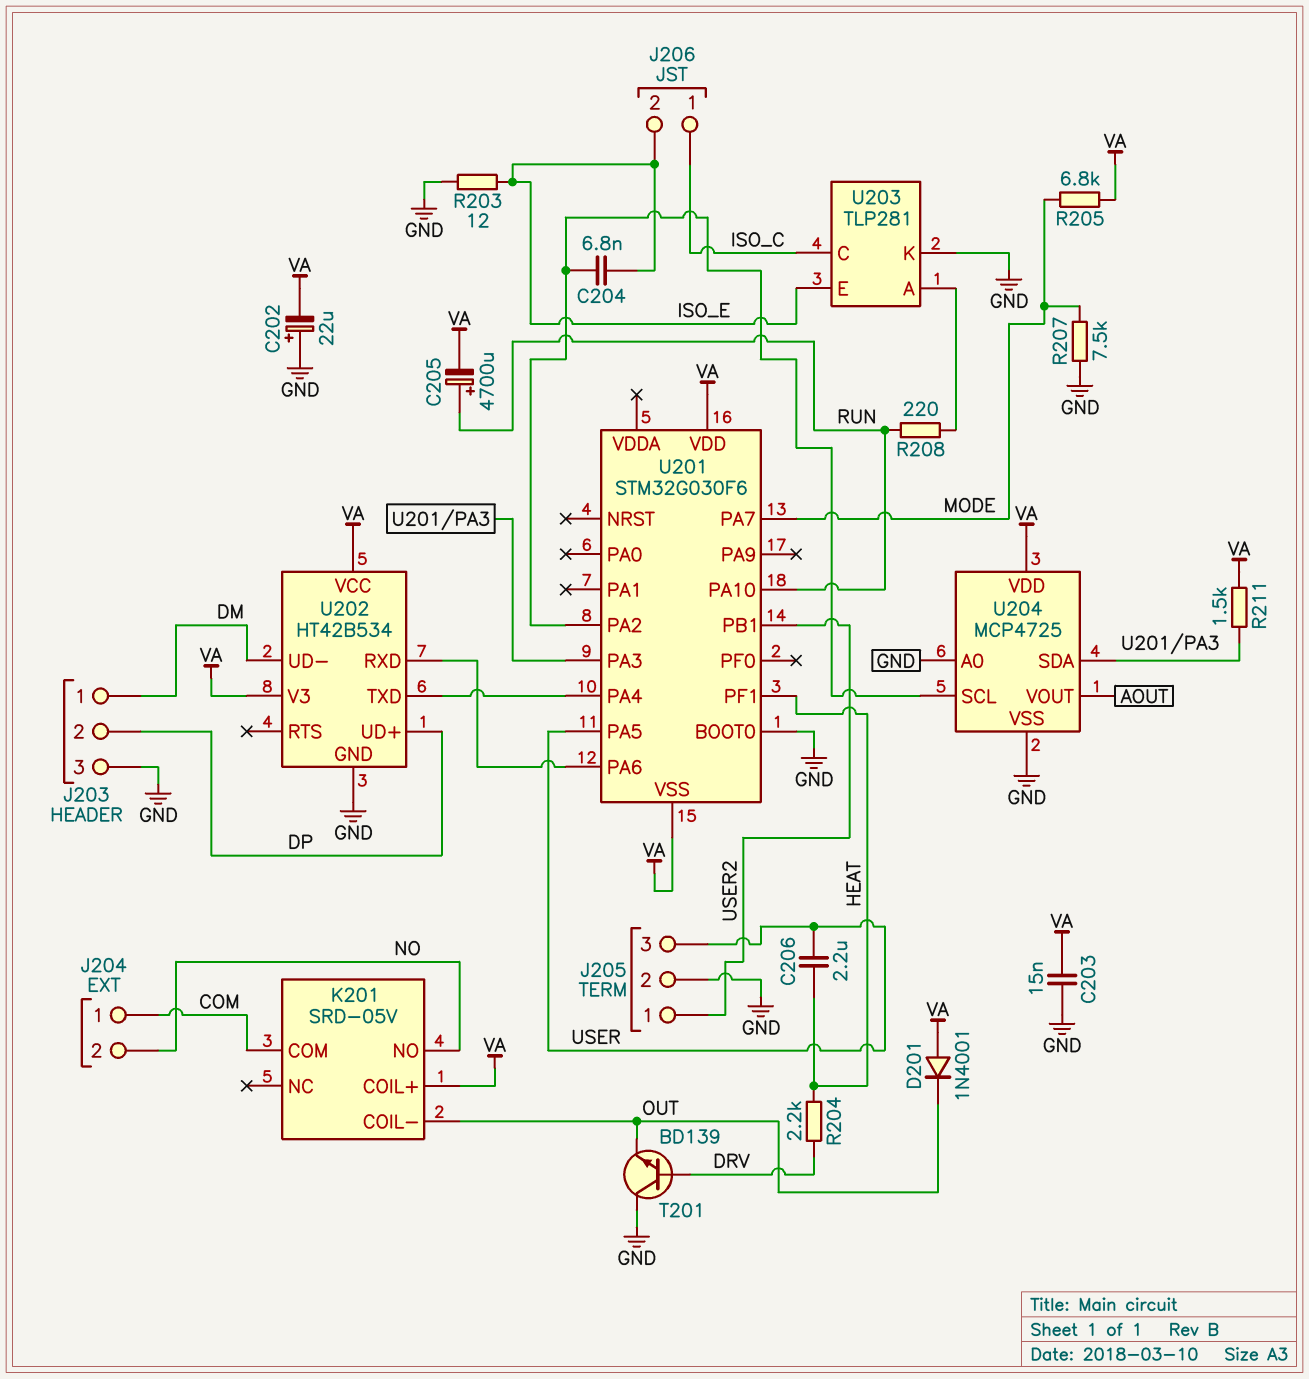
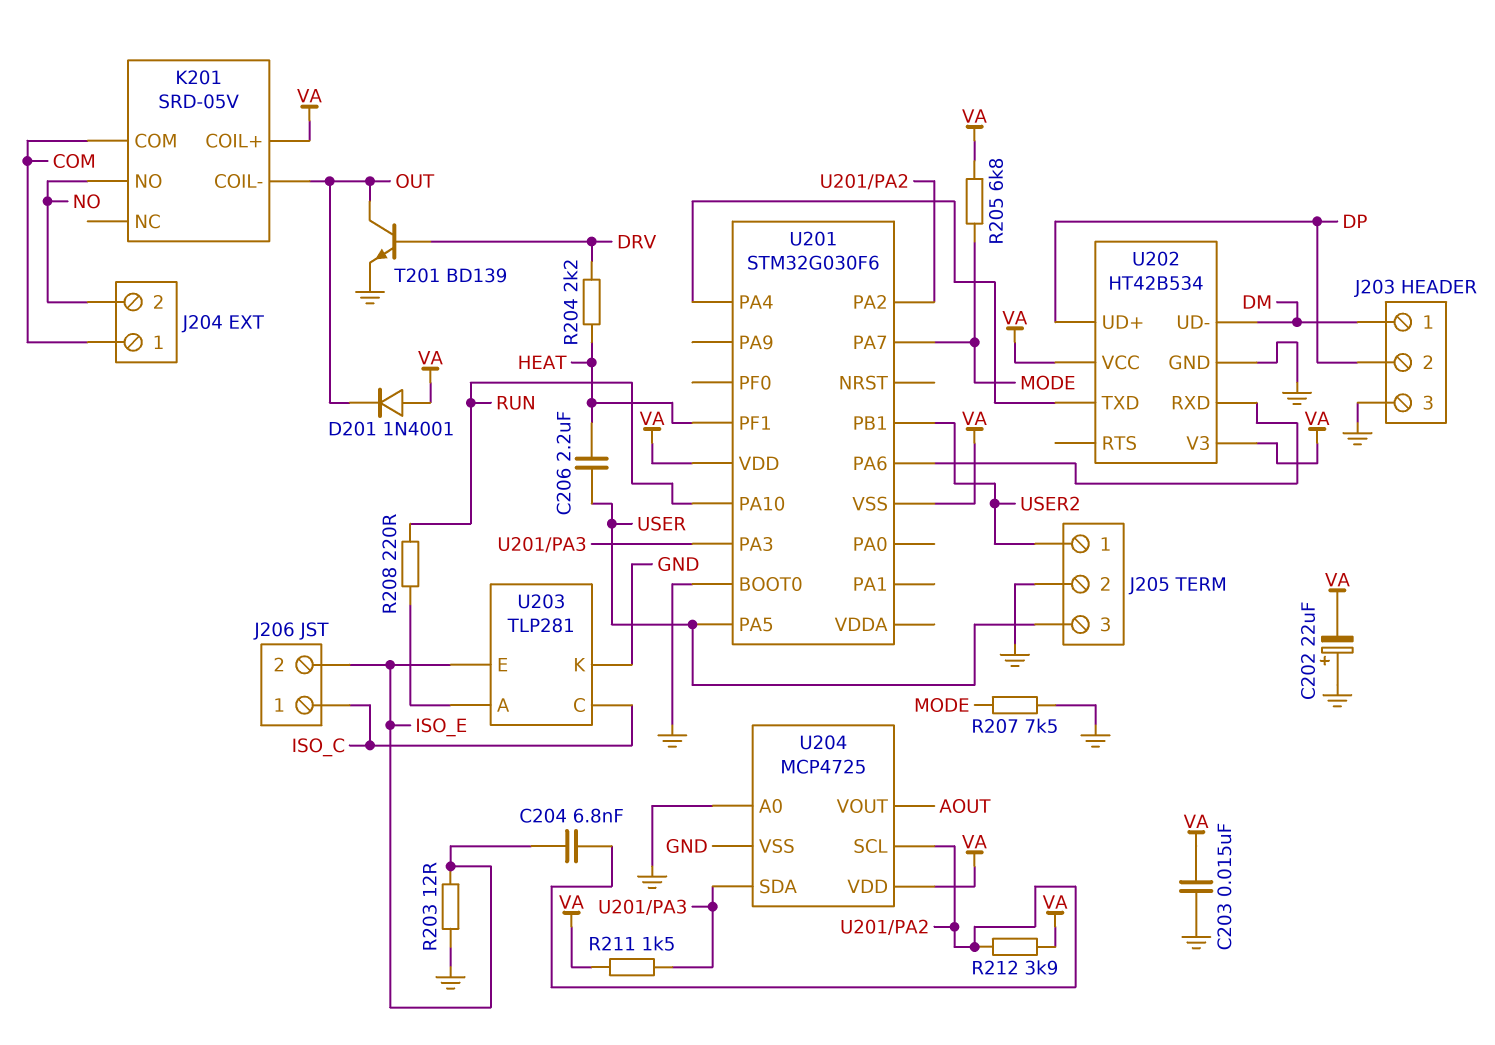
C205: 4700uF (plus RUN, minus VA) -> none
R212: none -> 3.9k (U201/PA2, VA)
T201: NPN BD139 (B DRV, C GND, E OUT) -> NPN BD139 (B DRV, C OUT, E GND)

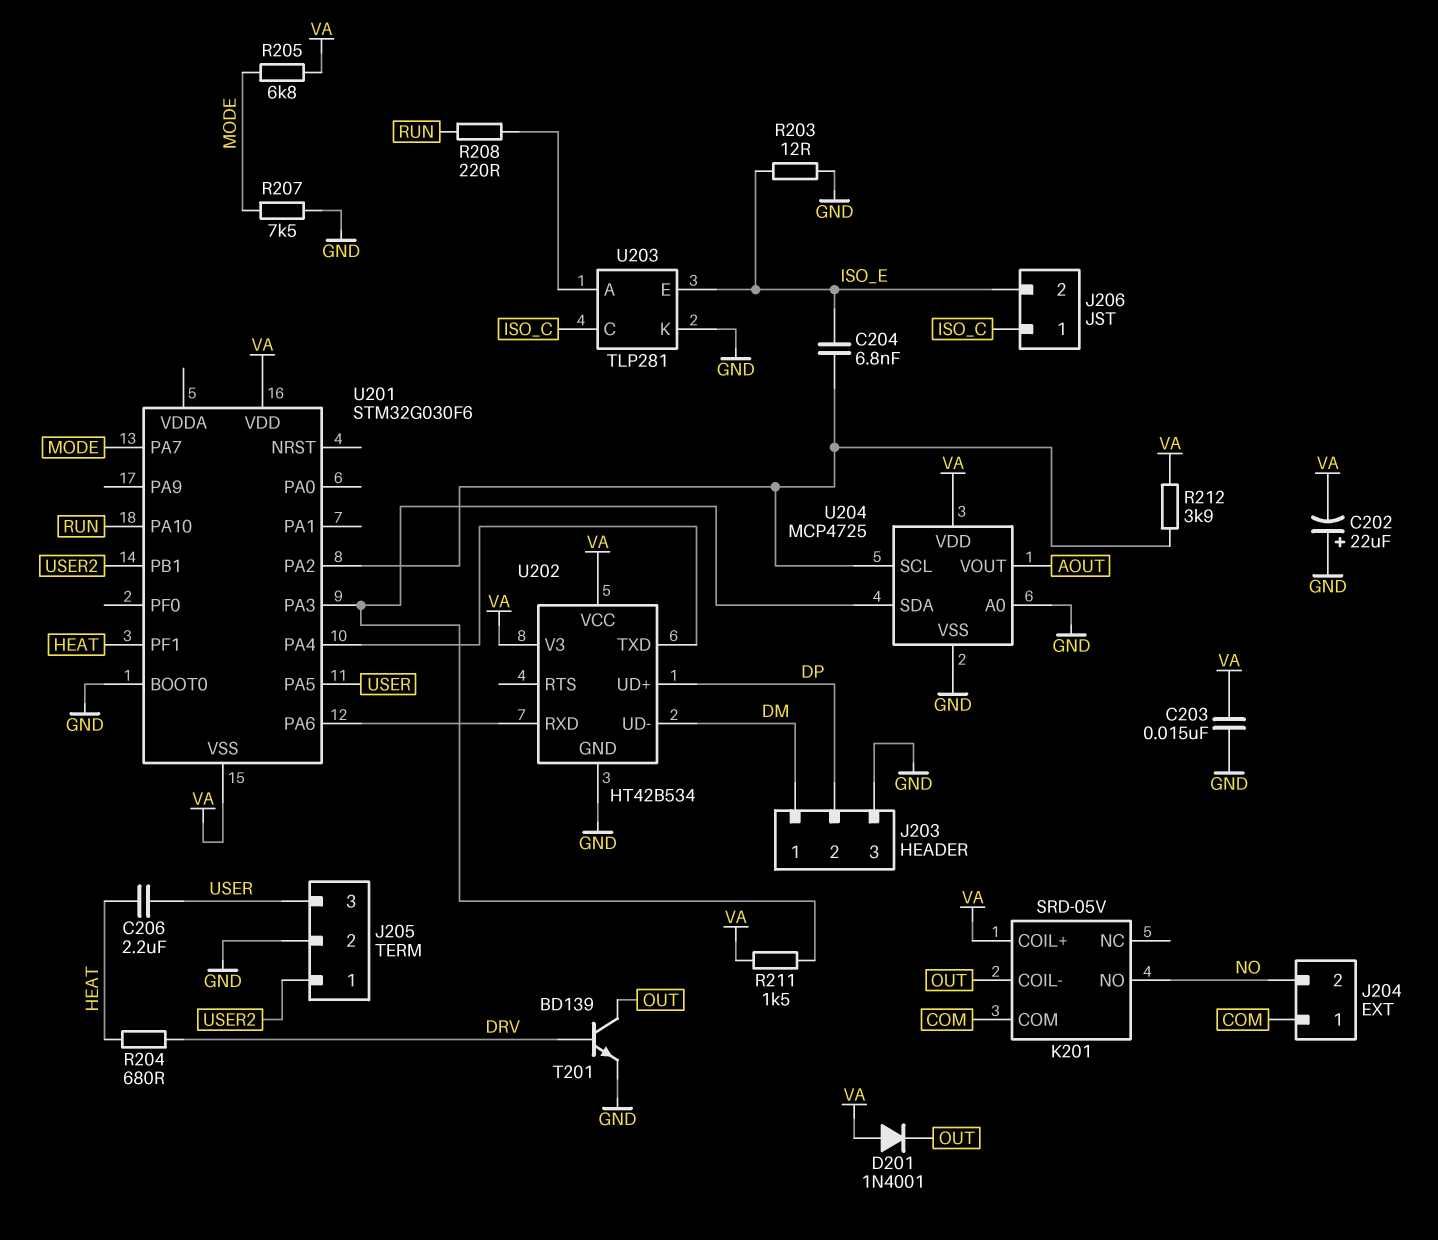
R204: 2.2k (DRV, HEAT) -> 680 (DRV, HEAT)

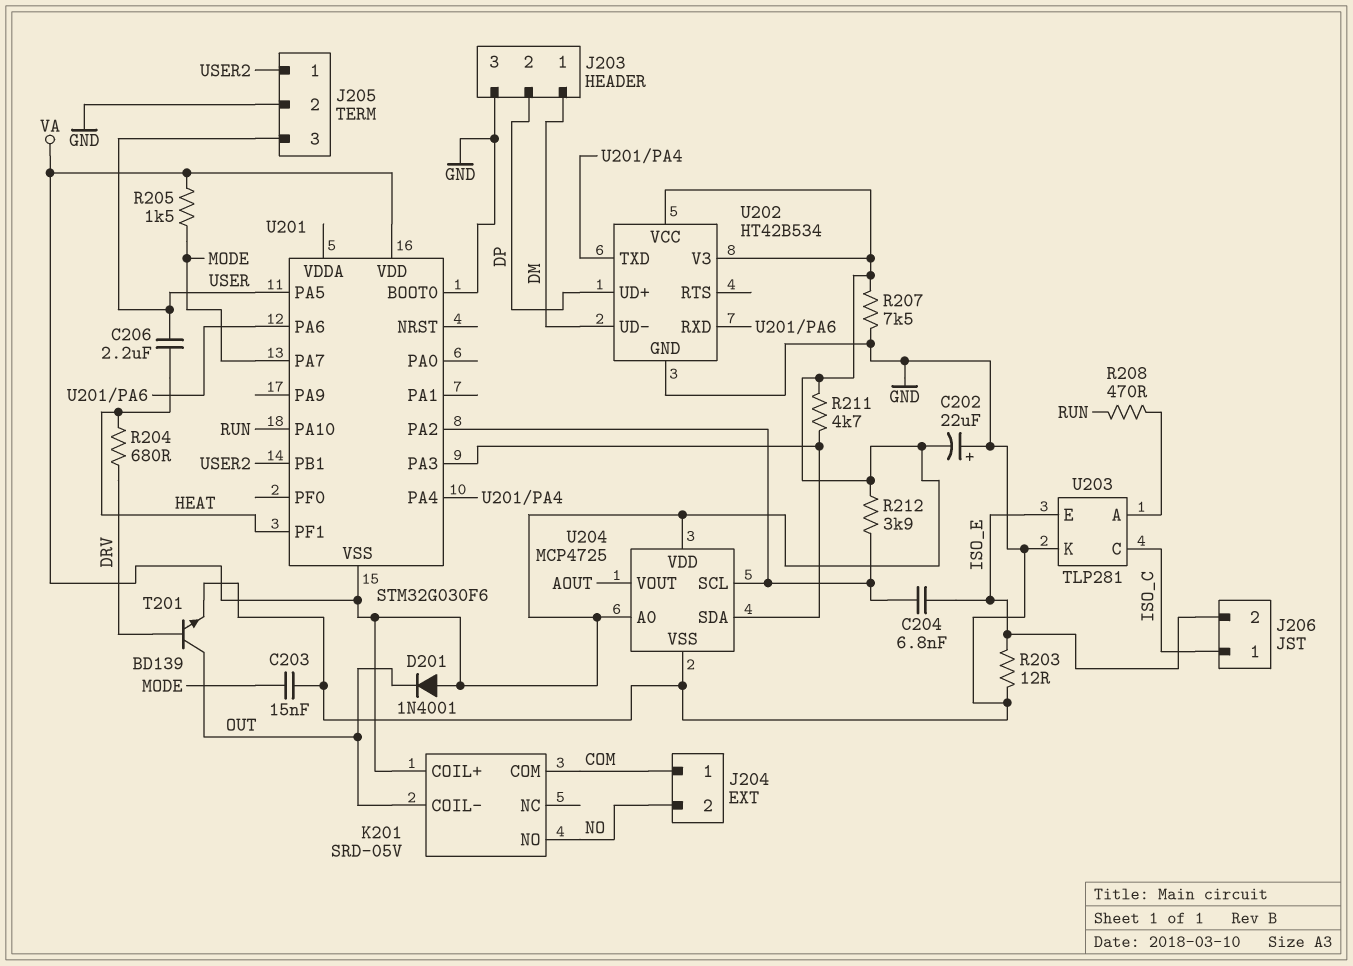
C203: 15nF (GND, VA) -> 15nF (GND, MODE)
R205: 6.8k (MODE, VA) -> 1.5k (MODE, VA)
R207: 7.5k (GND, MODE) -> 7.5k (GND, VA)
R208: 220 (RUN, U203/A) -> 470 (RUN, U203/A)
R211: 1.5k (U201/PA3, VA) -> 4.7k (U201/PA3, VA)
U204 pin A0: GND -> VA

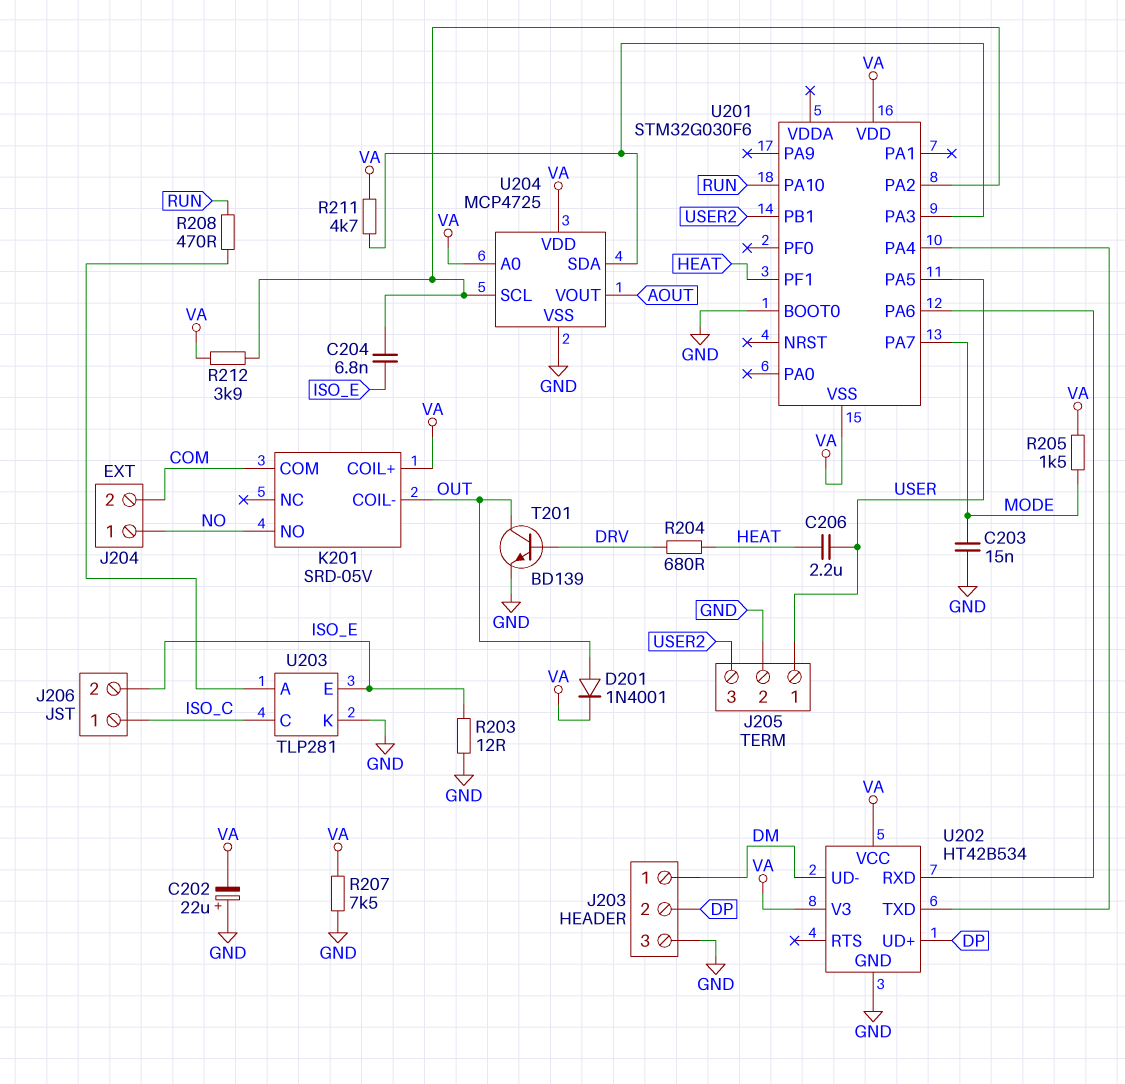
D201: diode 1N4001 (A VA, K OUT) -> diode 1N4001 (A OUT, K VA)
J204 pin 1: COM -> NO
J204 pin 2: NO -> COM
J205 pin 1: USER2 -> USER
J205 pin 3: USER -> USER2

